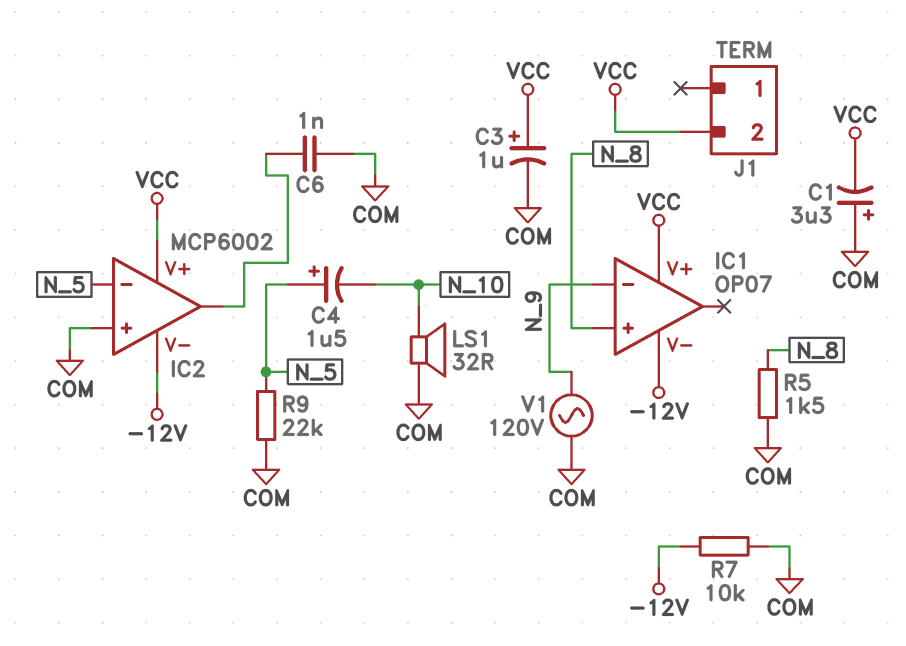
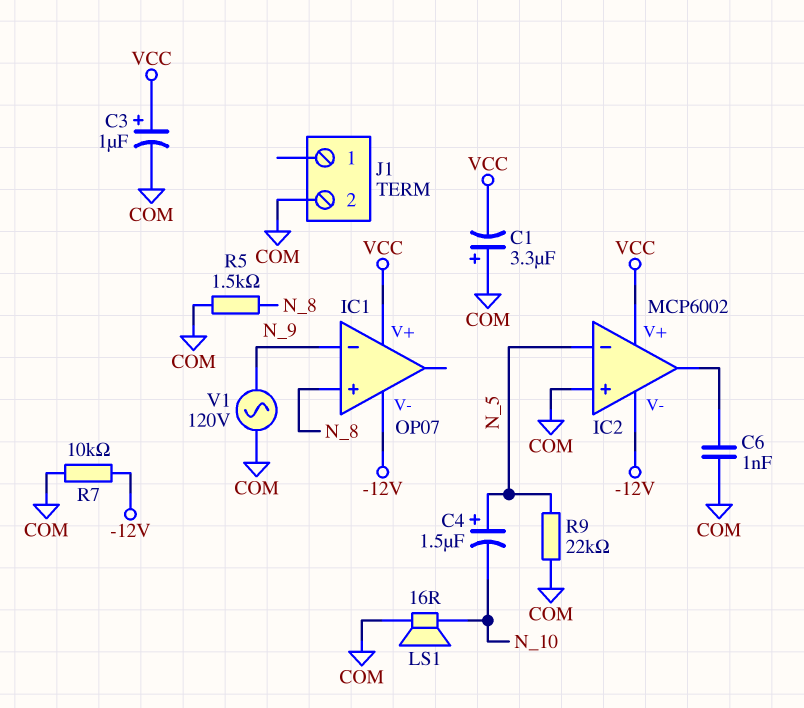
J1 pin 2: VCC -> COM
LS1: speaker 32R (COM, N_10) -> speaker 16R (COM, N_10)

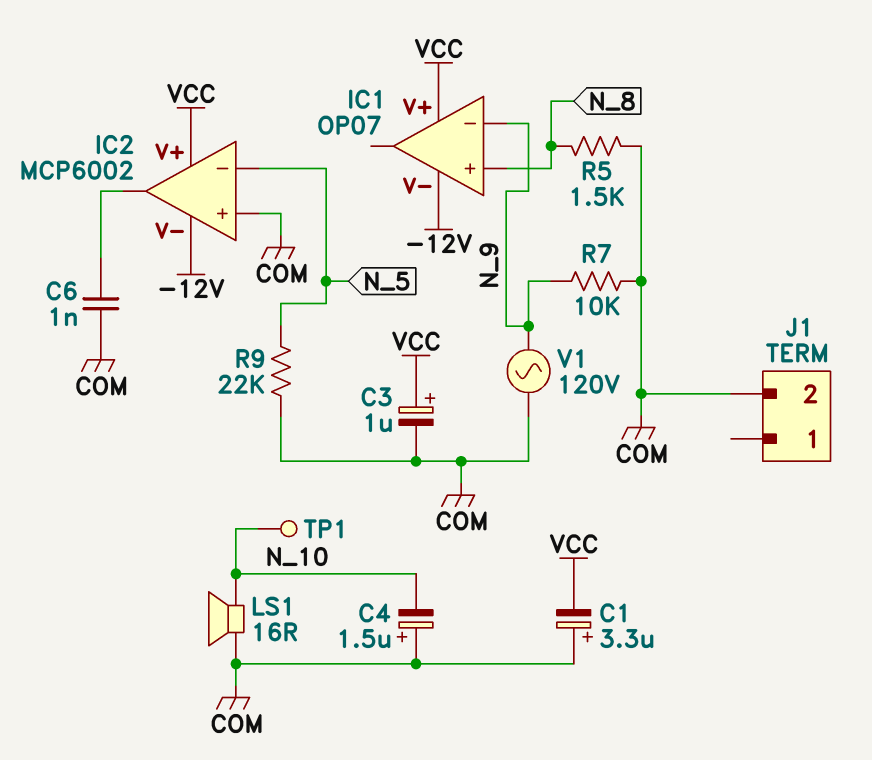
C4: 1.5uF (plus N_5, minus N_10) -> 1.5uF (plus COM, minus N_10)
R7: 10k (-12V, COM) -> 10k (COM, N_9)
TP1: none -> test point (N_10)

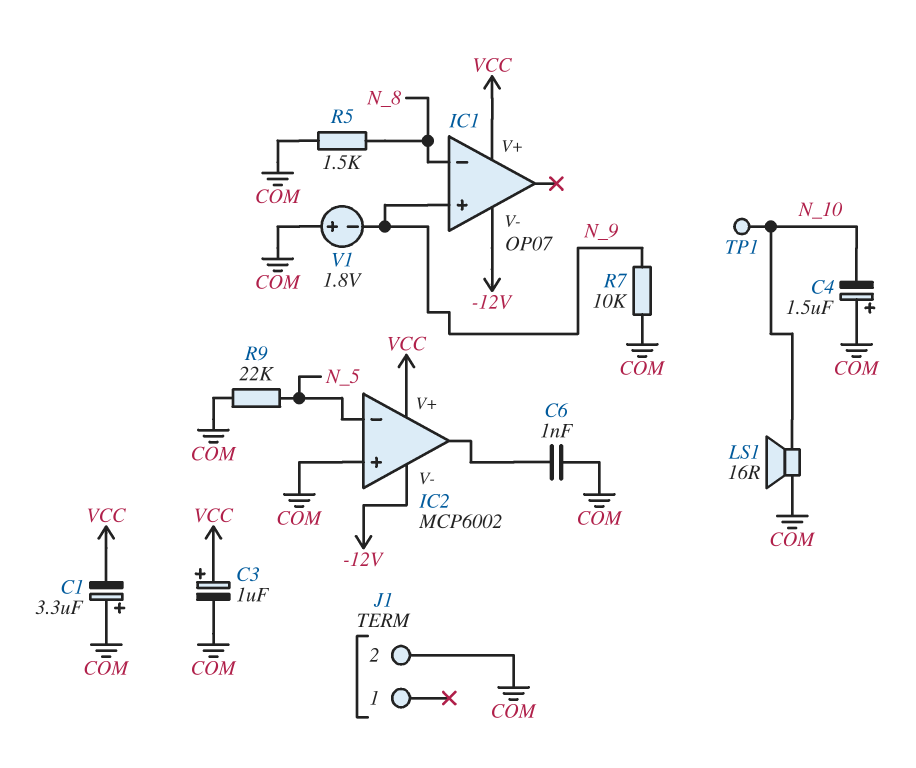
IC1 pin in+: N_8 -> N_9
IC1 pin in-: N_9 -> N_8
V1: AC 120V (COM, N_9) -> 1.8V (plus COM, minus N_9)

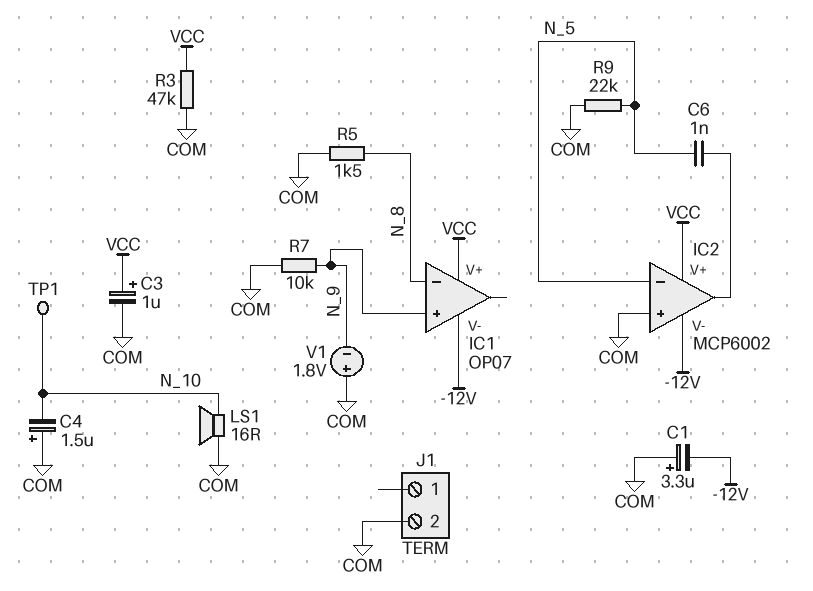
C1: 3.3uF (plus COM, minus VCC) -> 3.3uF (plus COM, minus -12V)
C6: 1nF (COM, IC2/out) -> 1nF (IC2/out, N_5)
R3: none -> 47k (COM, VCC)

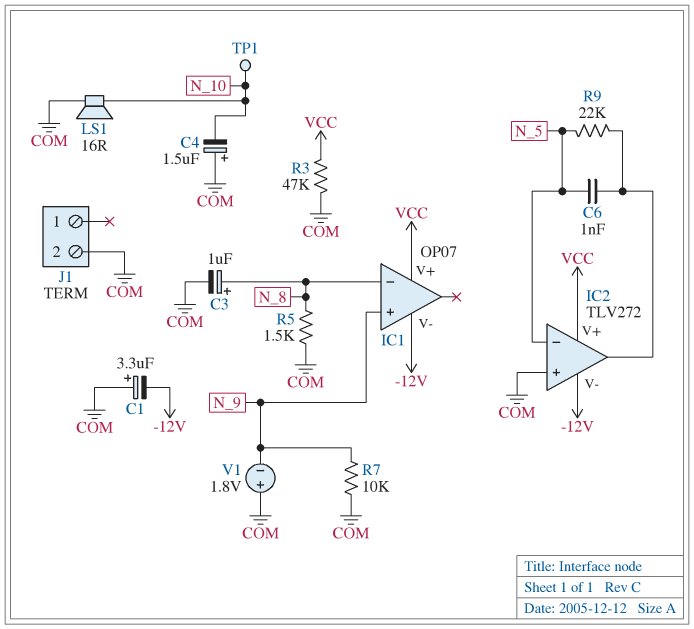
C3: 1uF (plus VCC, minus COM) -> 1uF (plus N_8, minus COM)
IC2: MCP6002 -> TLV272
R9: 22k (COM, N_5) -> 22k (IC2/out, N_5)

